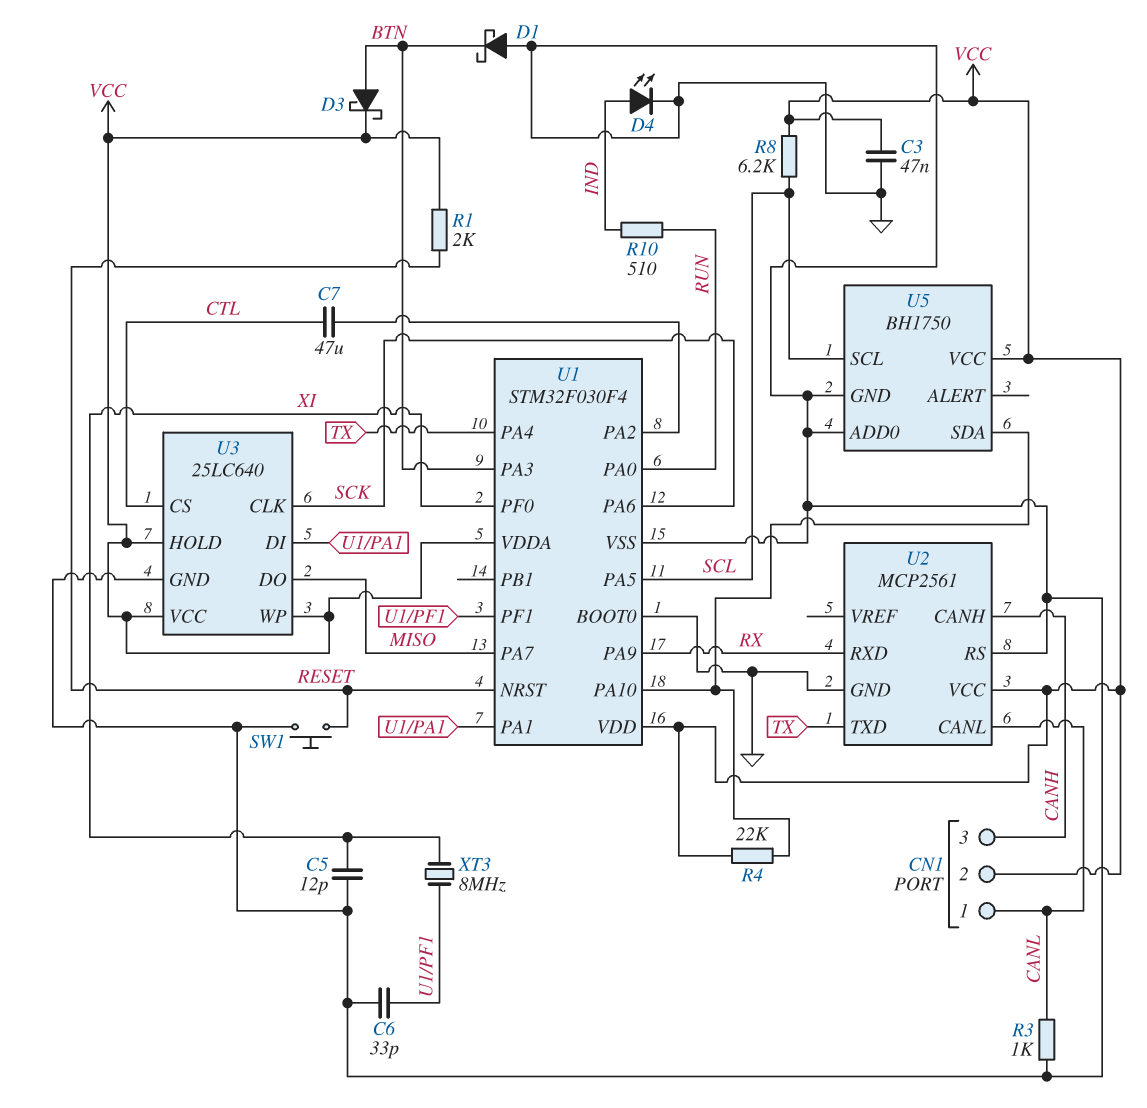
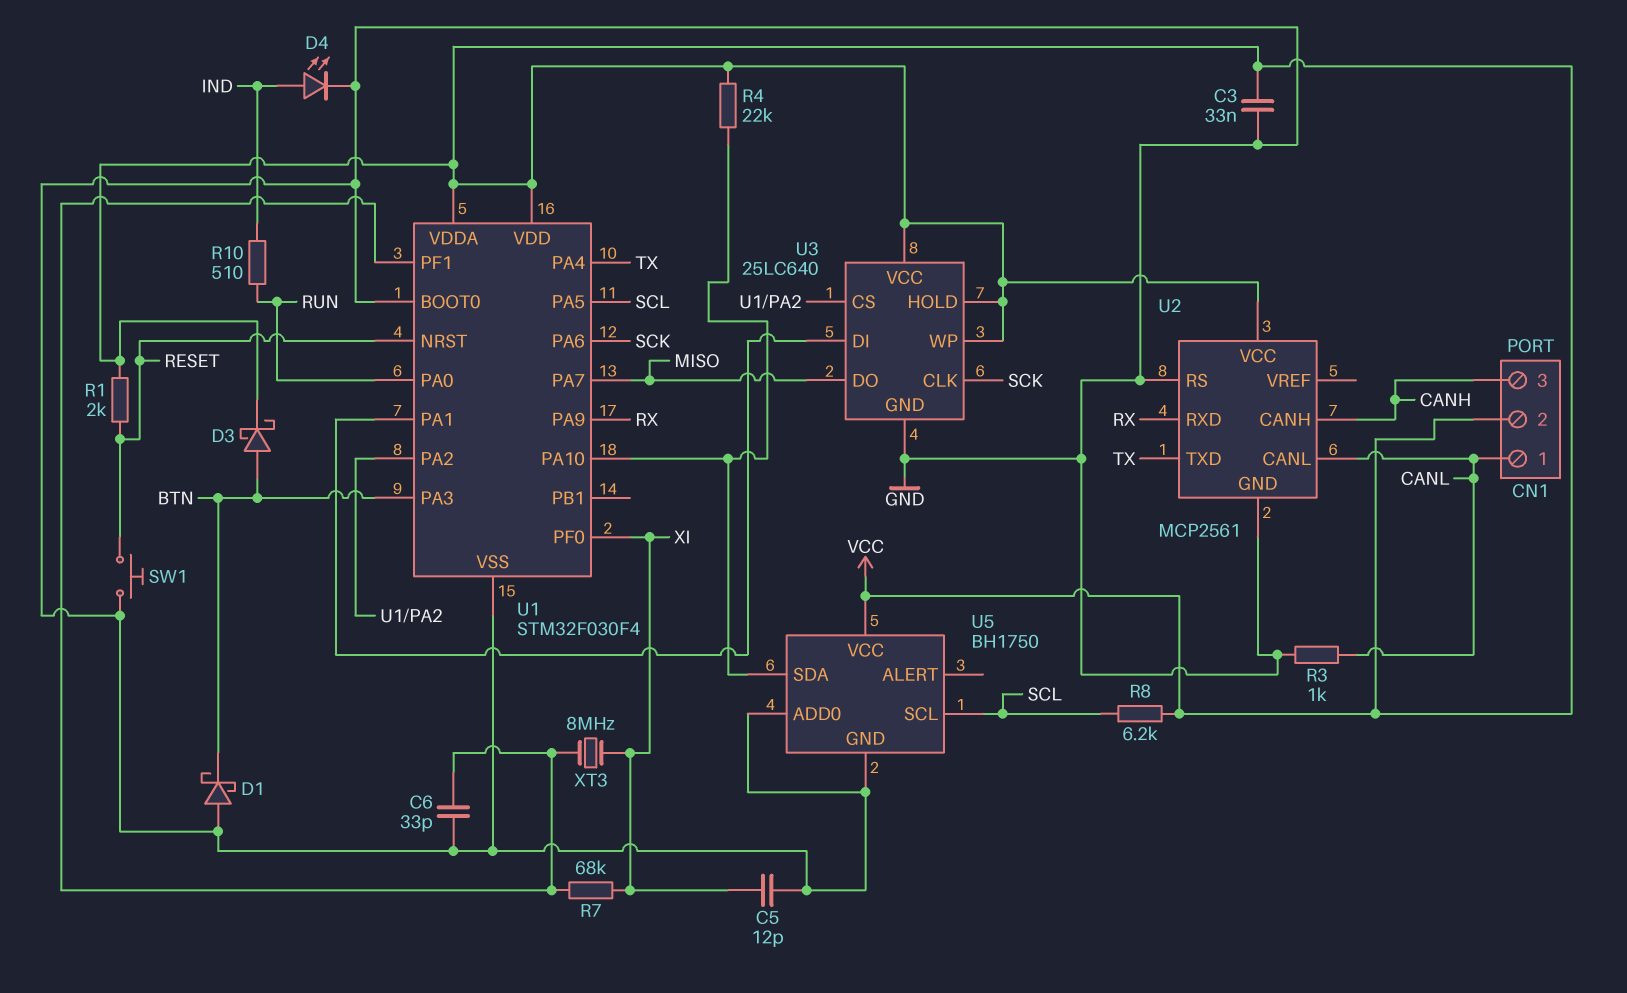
C3: 47nF (GND, VCC) -> 33nF (GND, VCC)
C7: 47uF (CTL, U1/PA2) -> none
R7: none -> 68k (U1/PF1, XI)
U3 pin CS: CTL -> U1/PA2

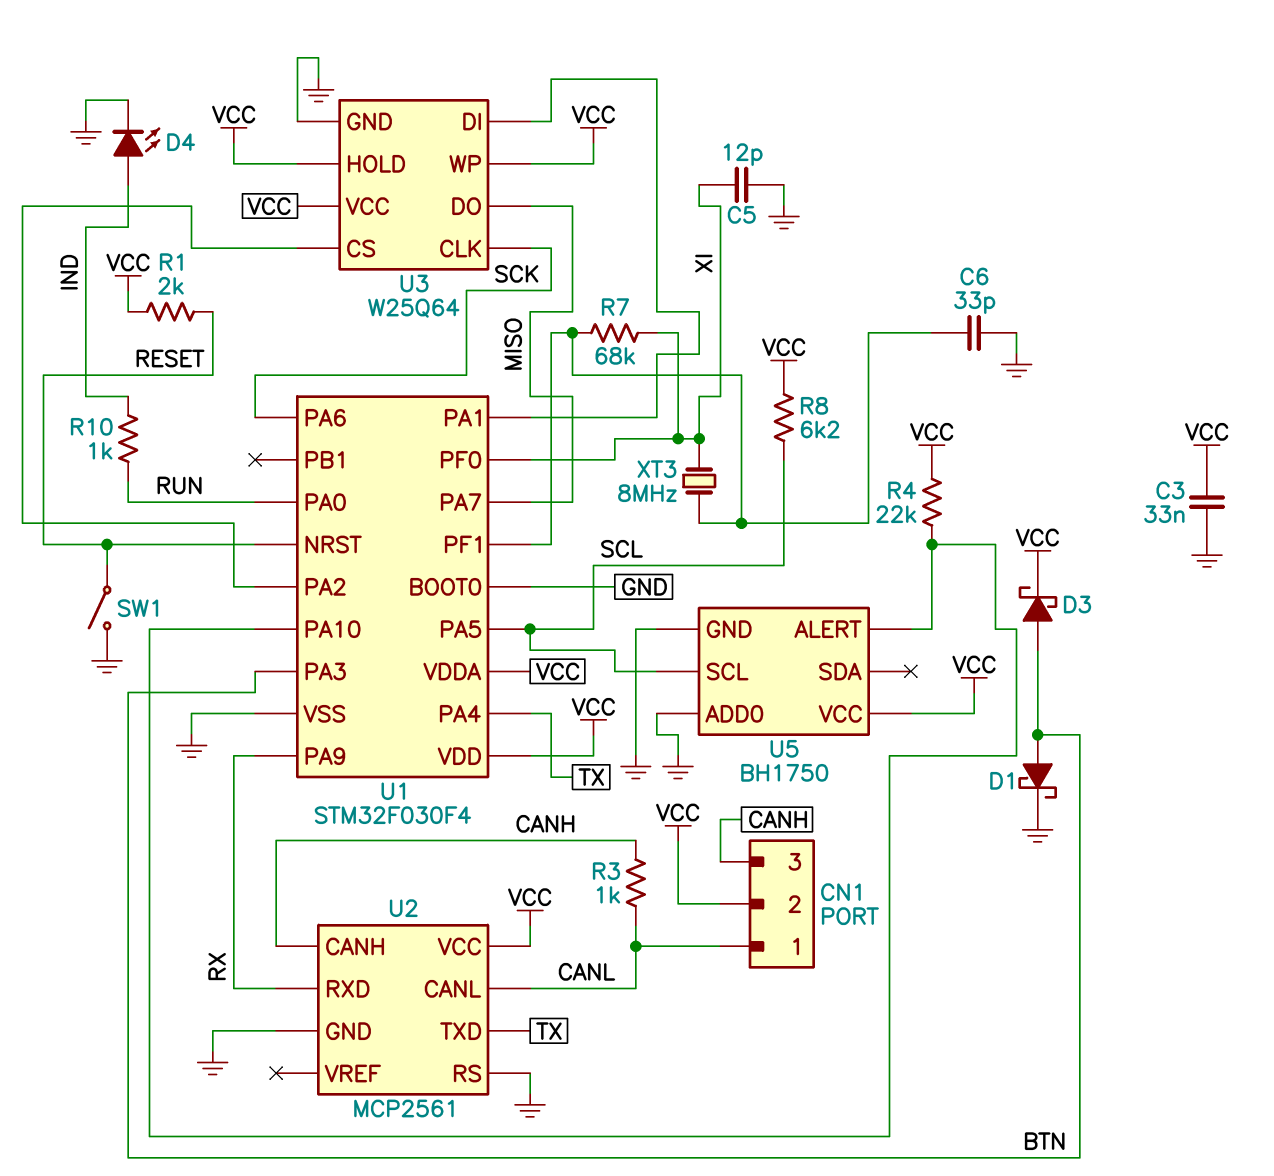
D1: schottky (A GND, K BTN) -> schottky (A BTN, K GND)
R3: 1k (CANL, GND) -> 1k (CANH, CANL)
R10: 510 (IND, RUN) -> 1k (IND, RUN)
SW1: button (GND, RESET) -> switch (GND, RESET)
U3: 25LC640 -> W25Q64
U5 pin ALERT: none -> U1/PA10
U5 pin SDA: U1/PA10 -> none

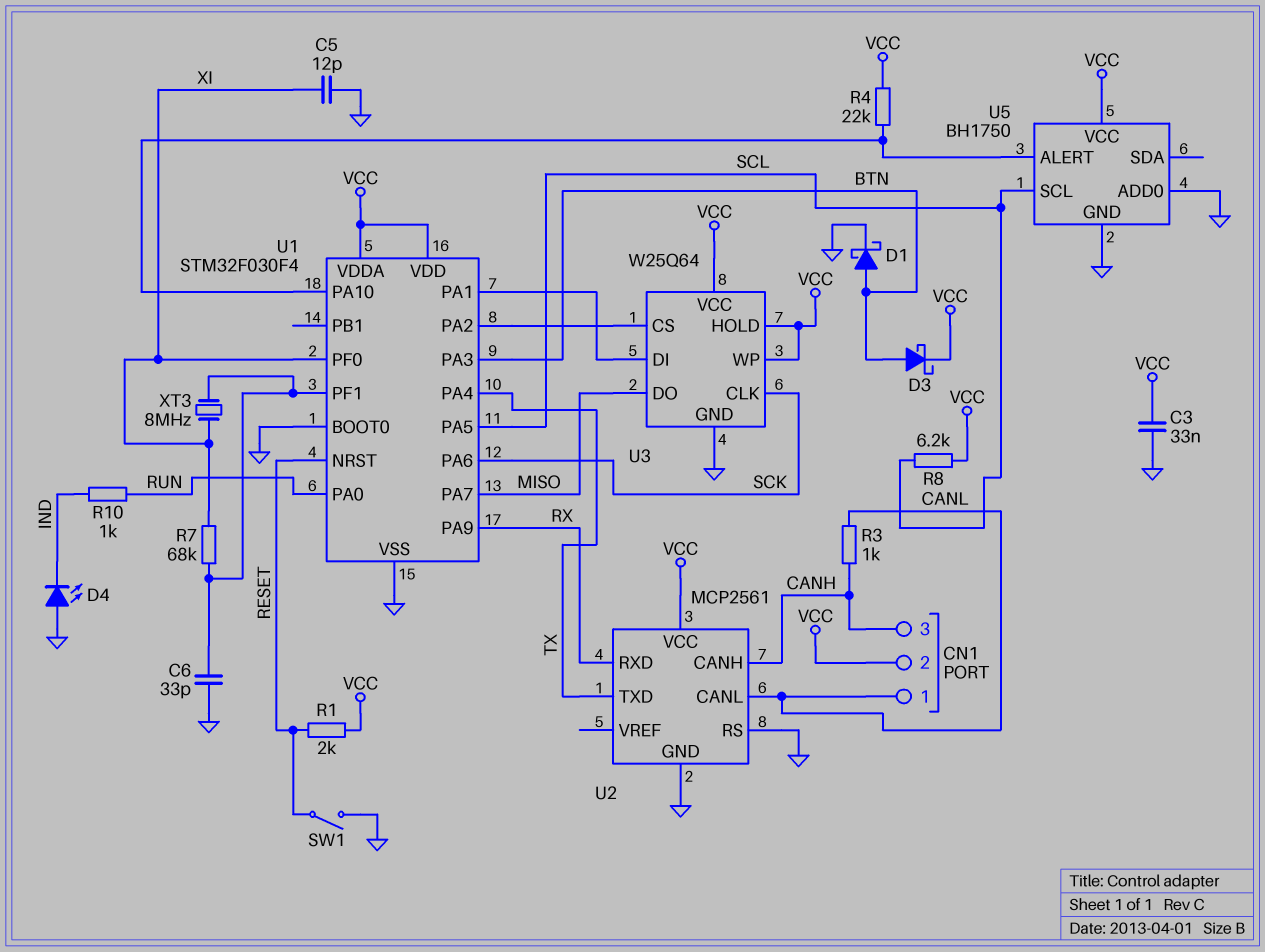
D4: LED (A IND, K GND) -> LED (A GND, K IND)

